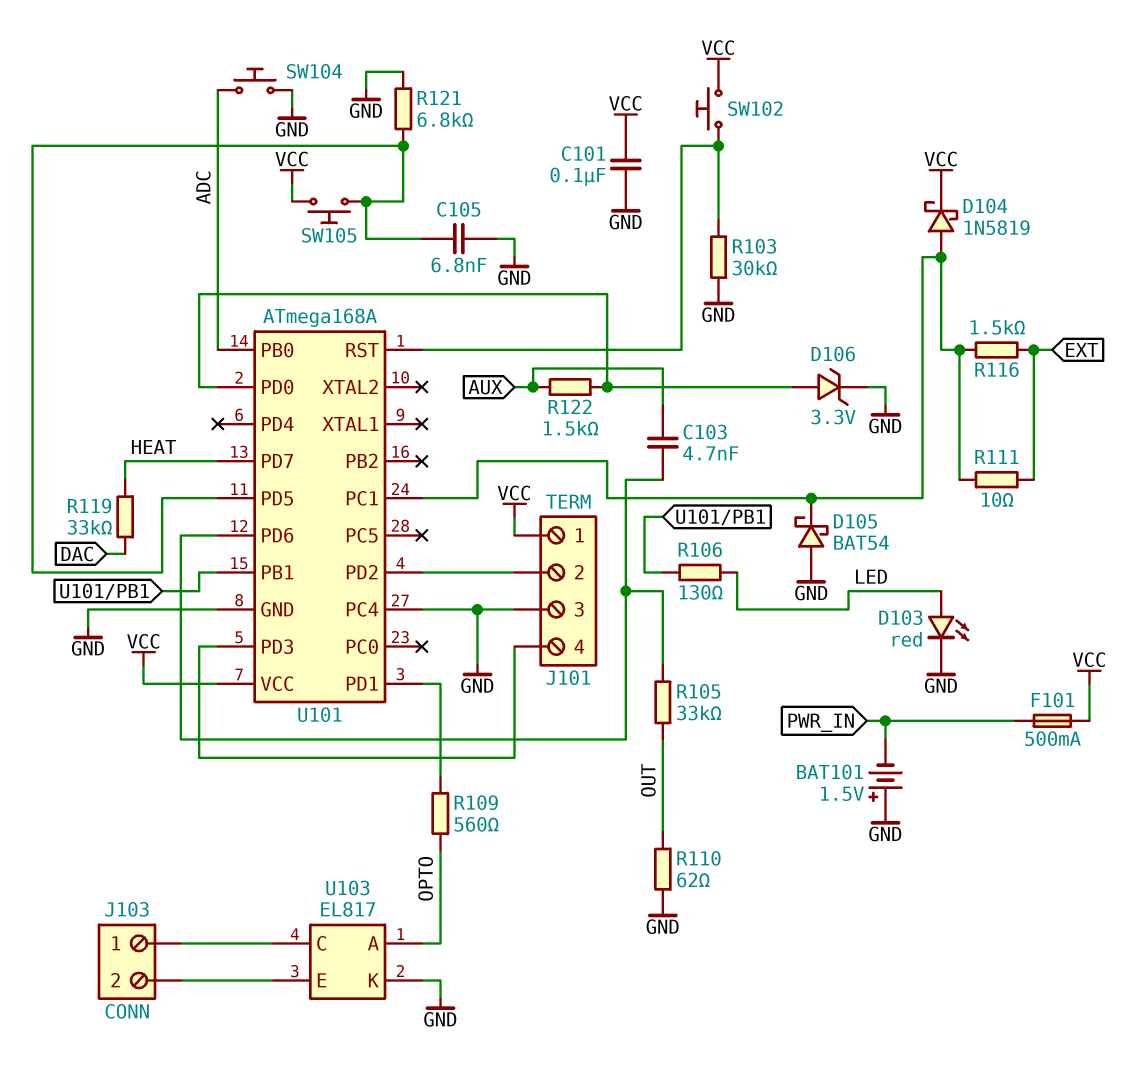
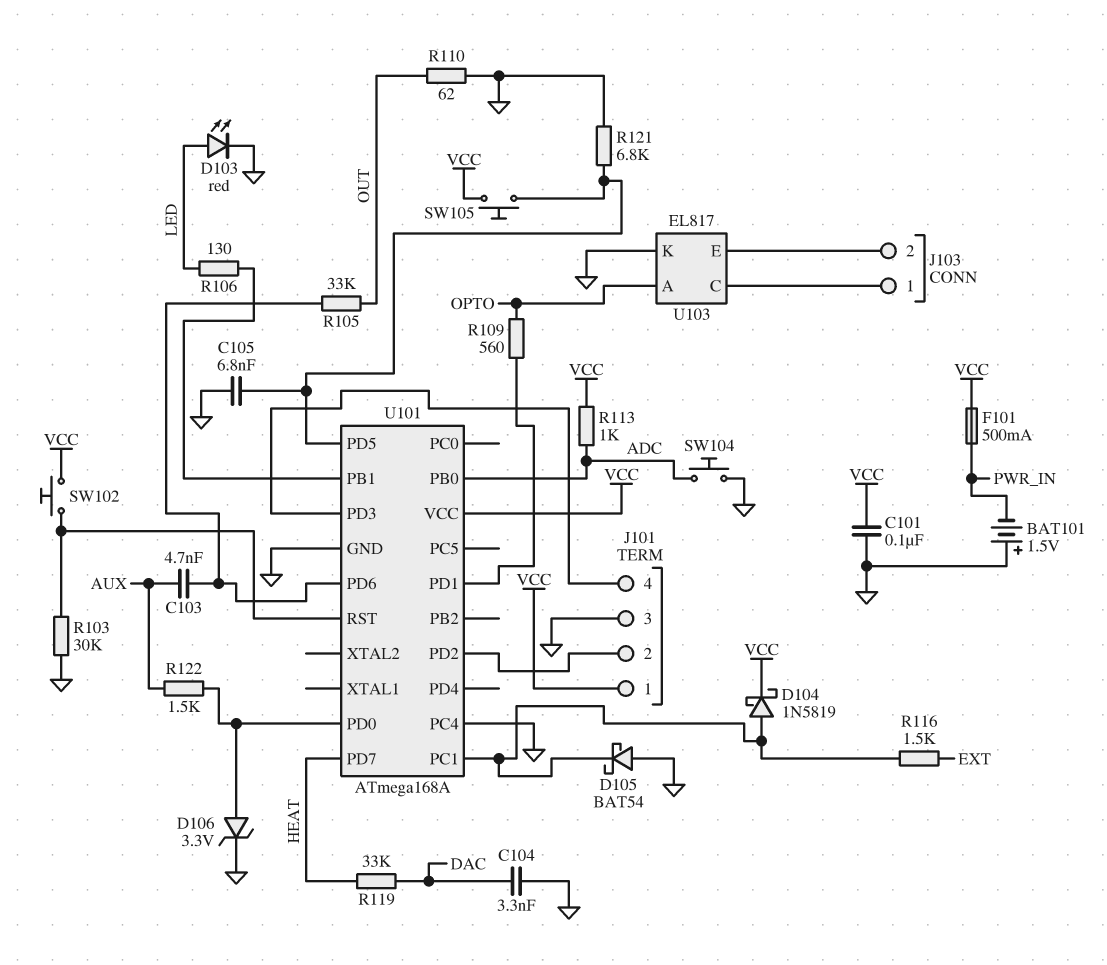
C104: none -> 3.3nF (DAC, GND)
R111: 10 (EXT, U101/PC1) -> none
R113: none -> 1k (ADC, VCC)

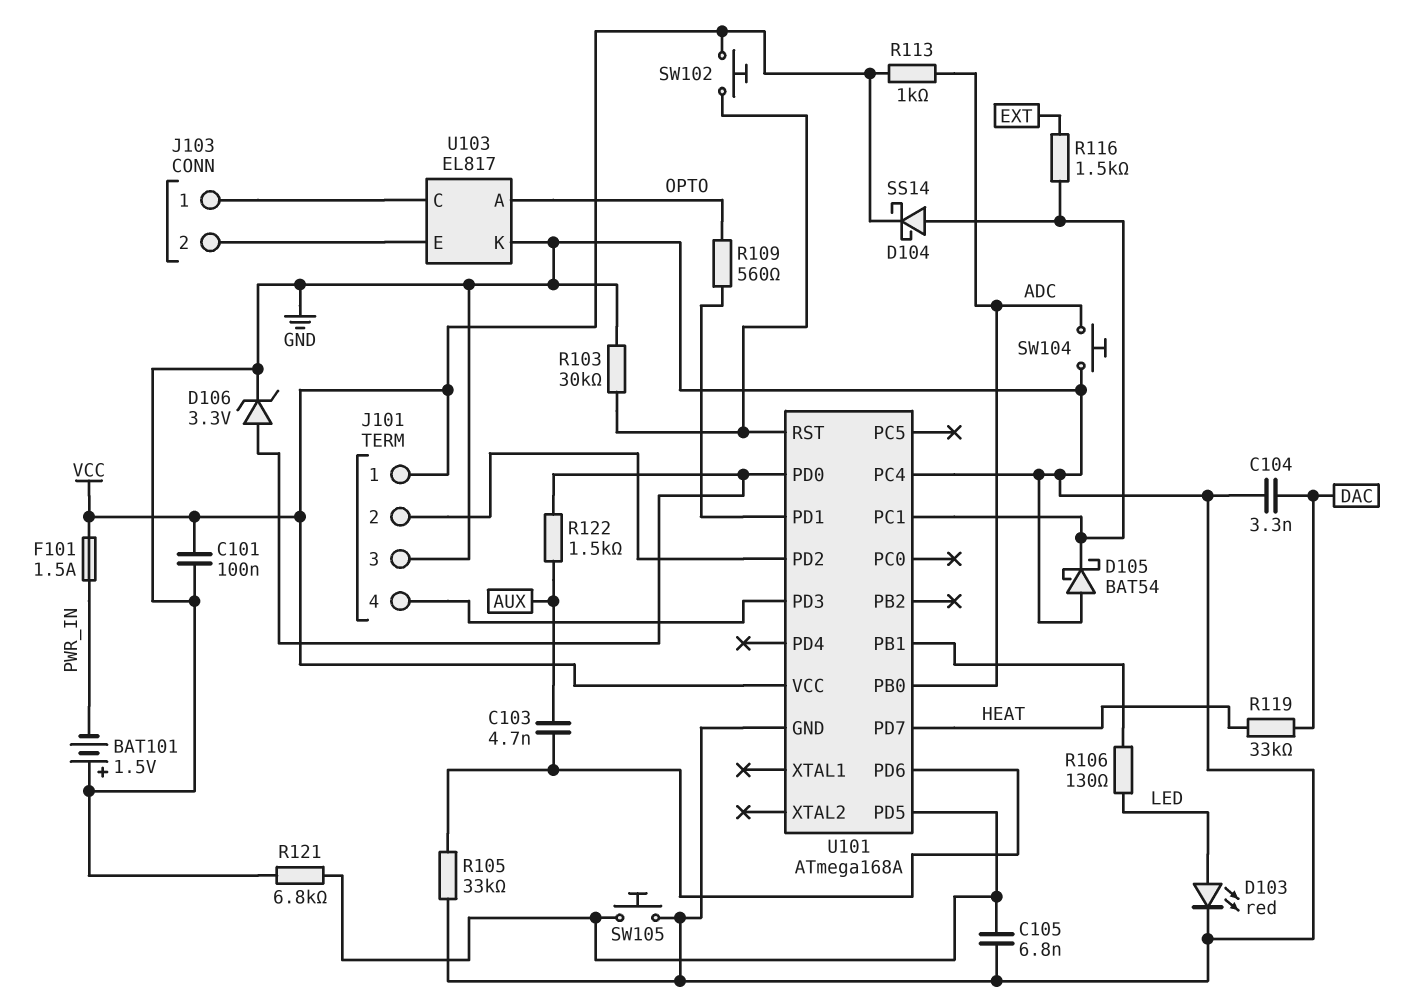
D104: schottky 1N5819 (A U101/PC1, K VCC) -> schottky SS14 (A U101/PC1, K VCC)
F101: 500mA (PWR_IN, VCC) -> 1.5A (PWR_IN, VCC)
R105: 33k (OUT, U101/PD6) -> 33k (GND, U101/PD6)
R110: 62 (GND, OUT) -> none
SW105: button (U101/PD5, VCC) -> button (GND, U101/PD5)

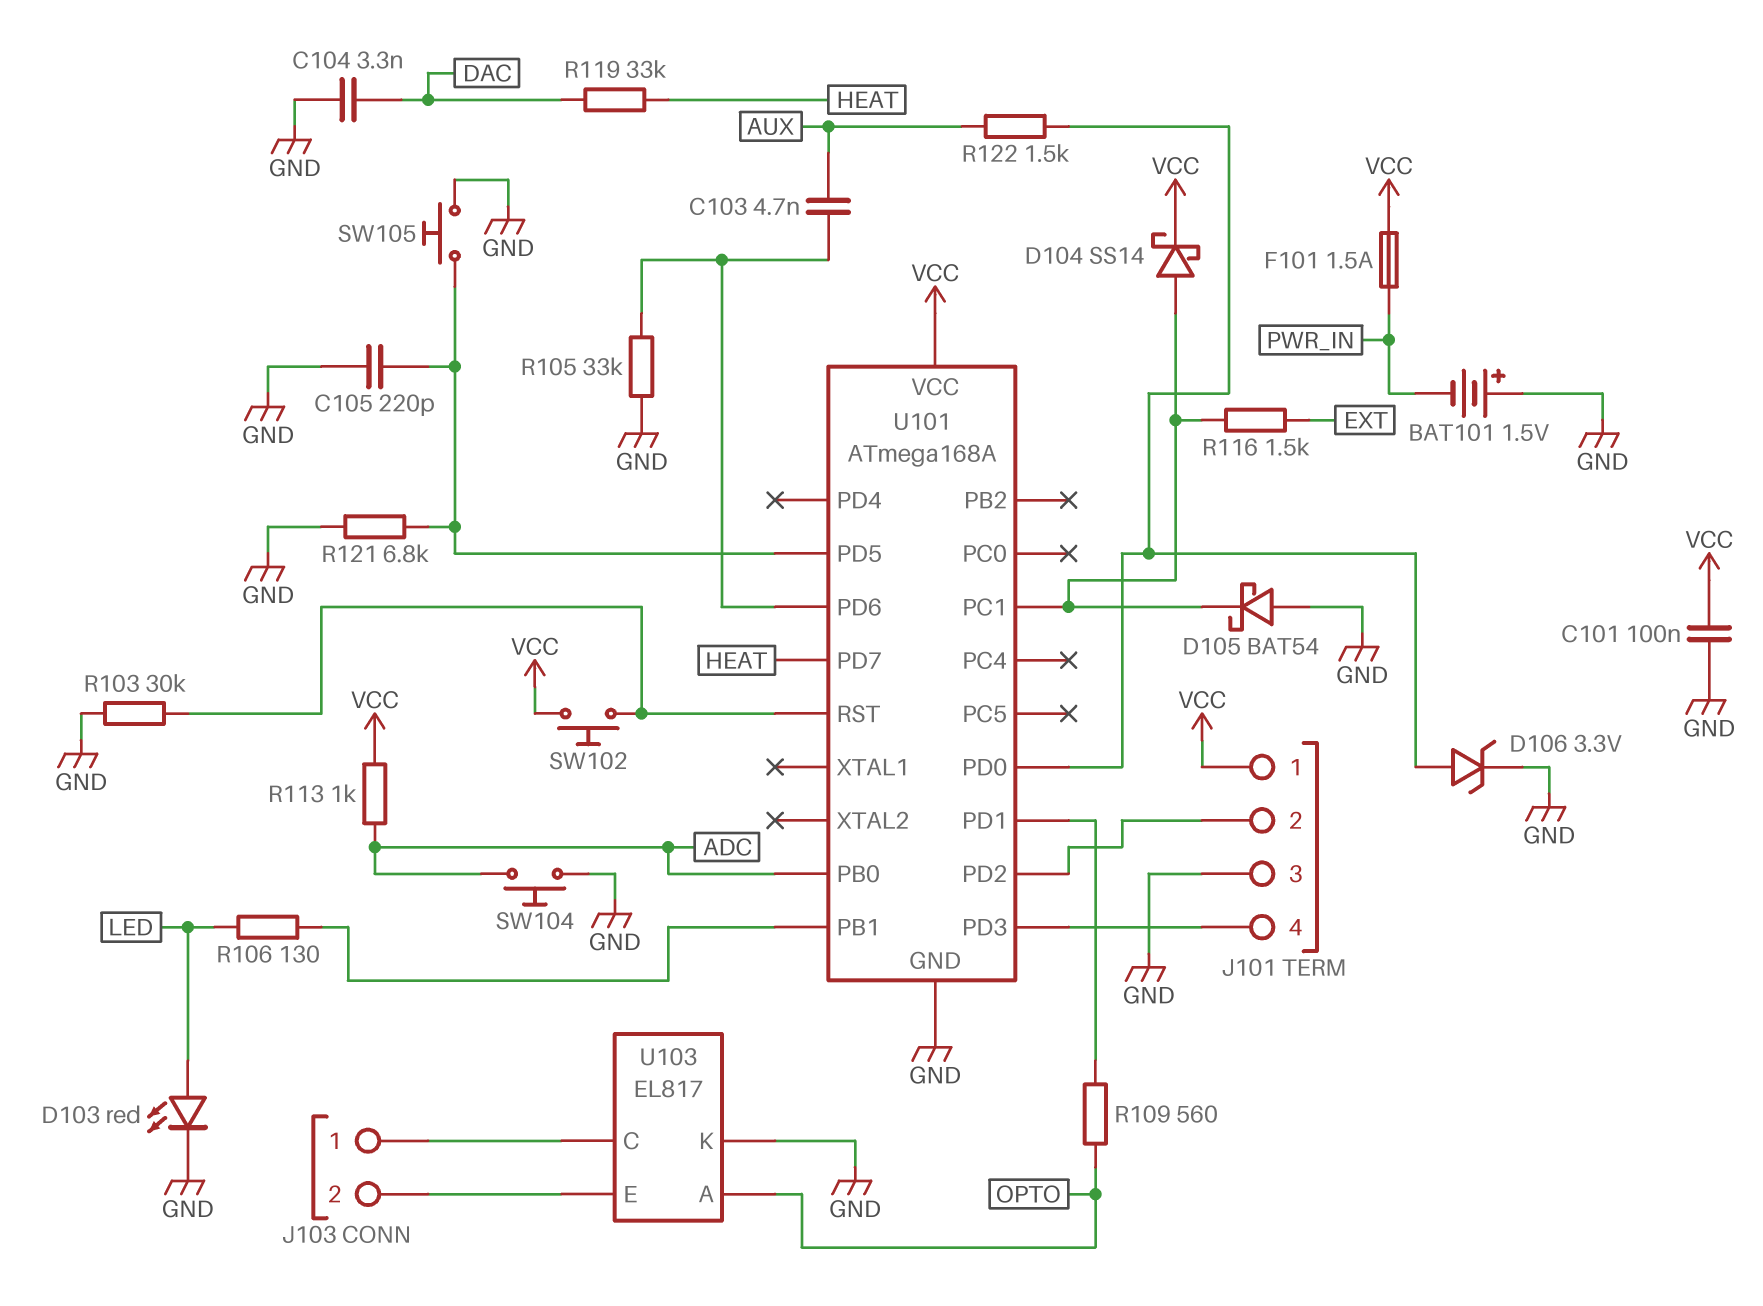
C105: 6.8nF (GND, U101/PD5) -> 220pF (GND, U101/PD5)
U101 pin PC4: GND -> none

